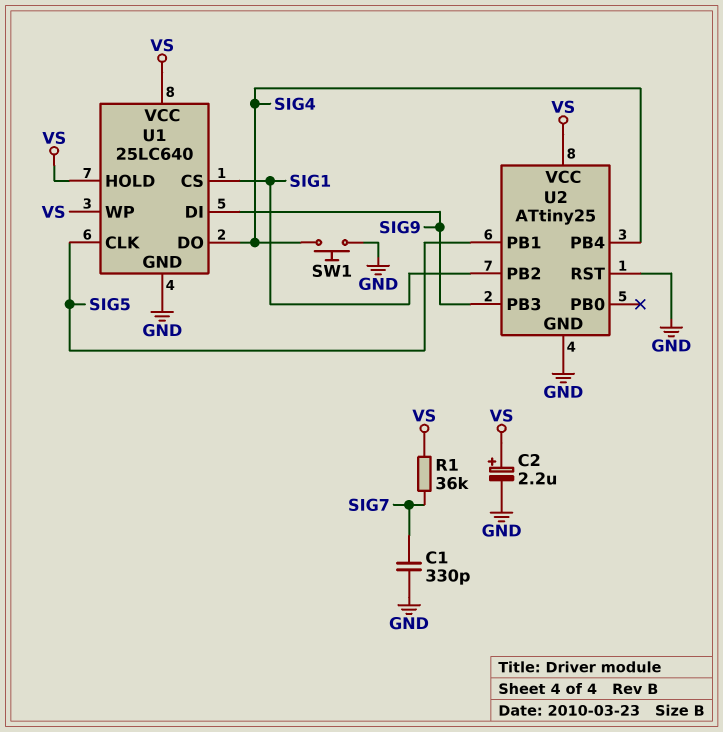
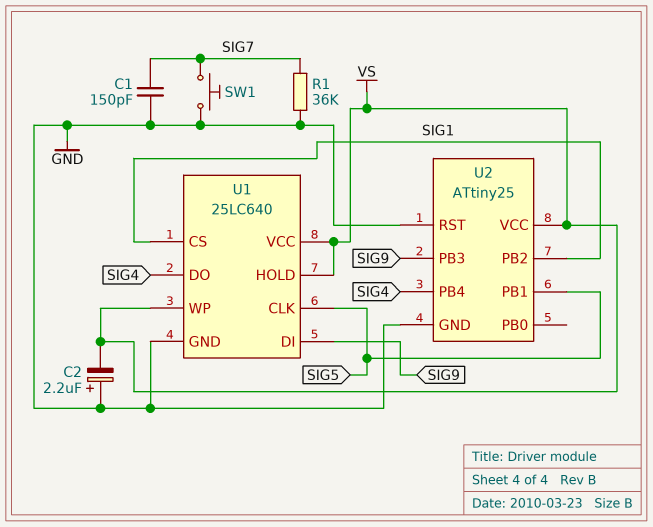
C1: 330pF (GND, SIG7) -> 150pF (GND, SIG7)
C2: 2.2uF (plus VS, minus GND) -> 2.2uF (plus GND, minus VS)
R1: 36k (SIG7, VS) -> 36k (GND, SIG7)
SW1: button (GND, SIG4) -> button (GND, SIG7)

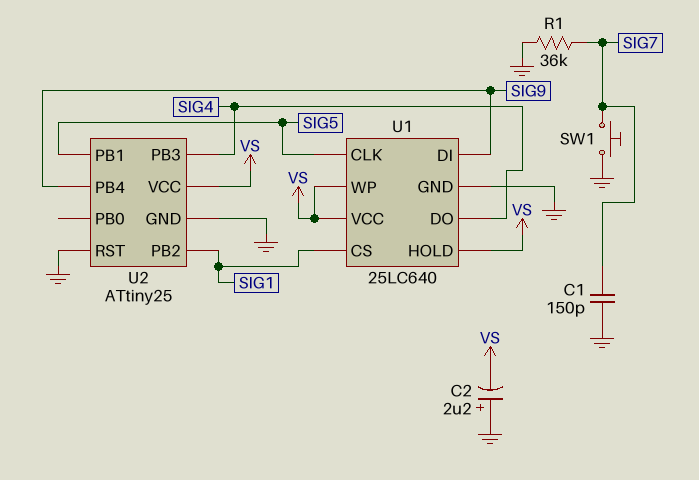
U2 pin PB3: SIG9 -> SIG4
U2 pin PB4: SIG4 -> SIG9

